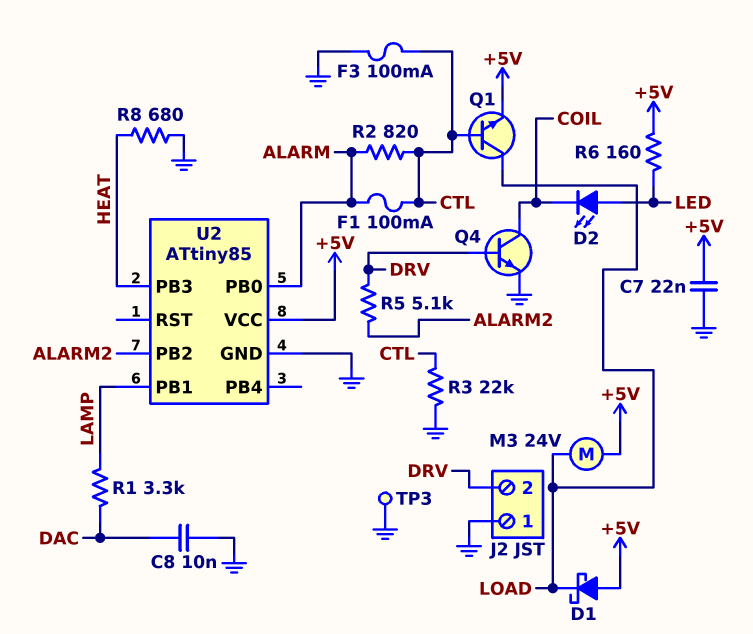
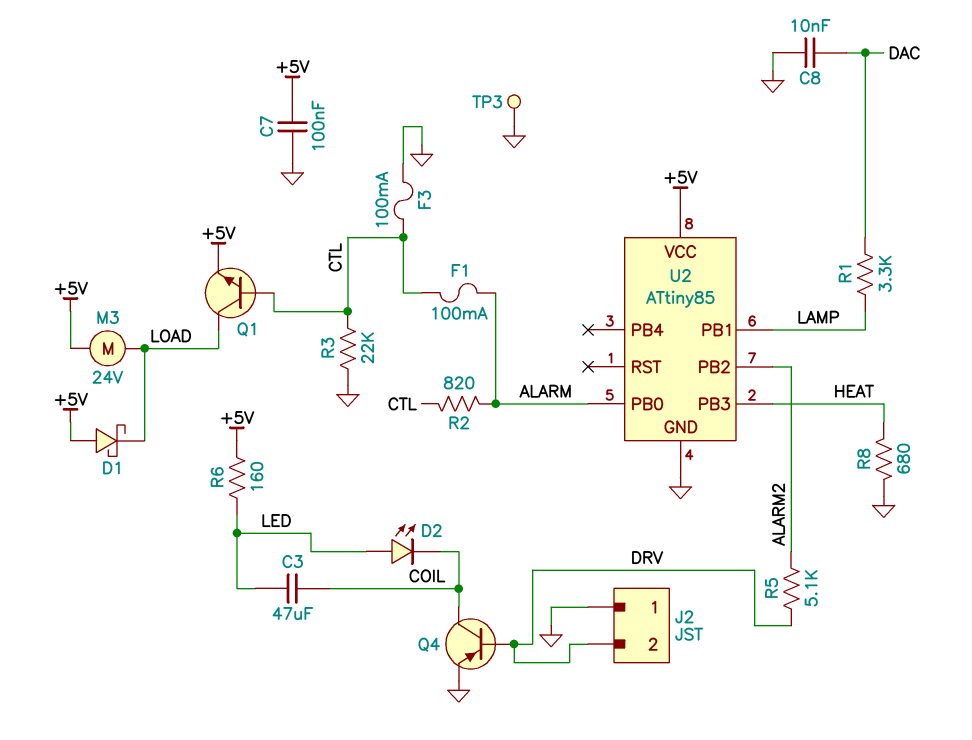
C3: none -> 47uF (COIL, LED)
C7: 22nF (+5V, GND) -> 100nF (+5V, GND)
Q4: NPN (B DRV, C COIL, E GND) -> PNP (B DRV, C COIL, E GND)

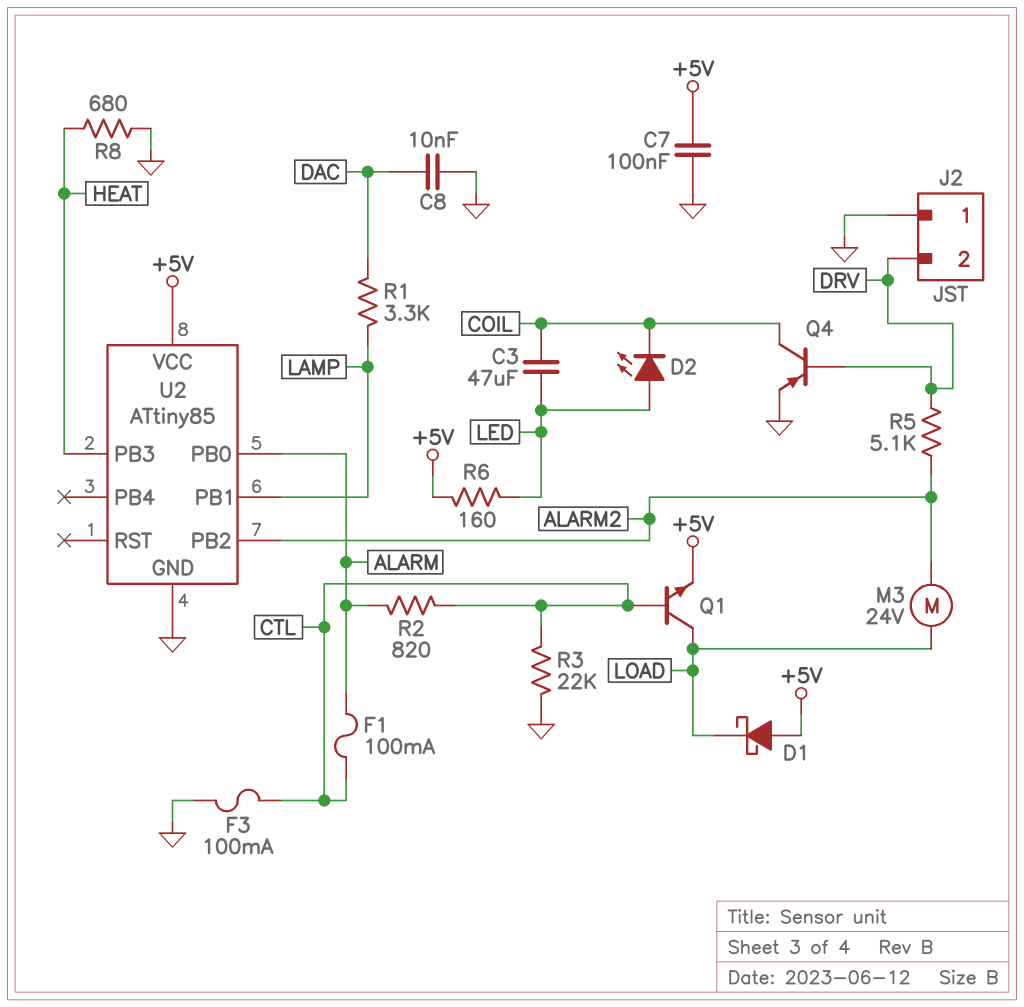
M3: motor 24V (+5V, LOAD) -> motor 24V (ALARM2, LOAD)
TP3: test point (GND) -> none

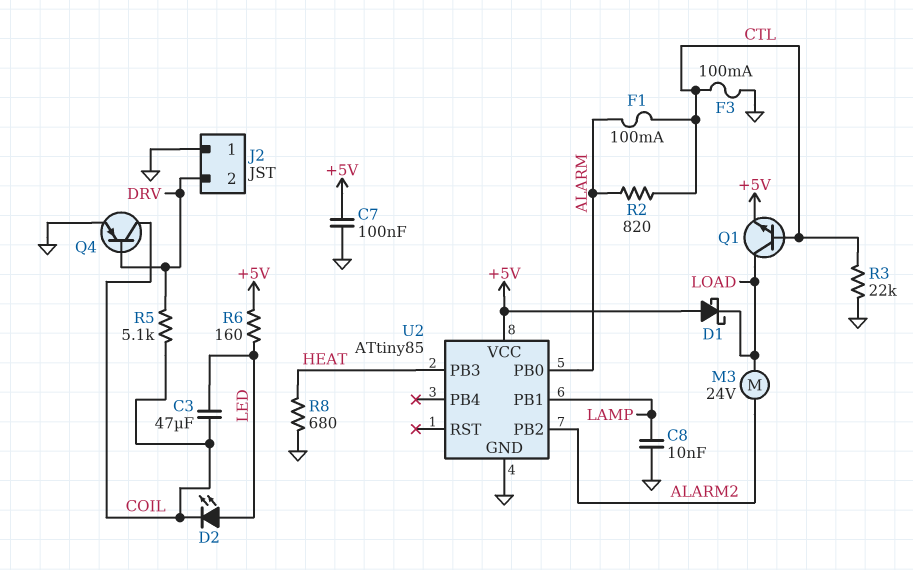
C8: 10nF (DAC, GND) -> 10nF (GND, LAMP)
R1: 3.3k (DAC, LAMP) -> none
R5: 5.1k (ALARM2, DRV) -> 5.1k (COIL, DRV)

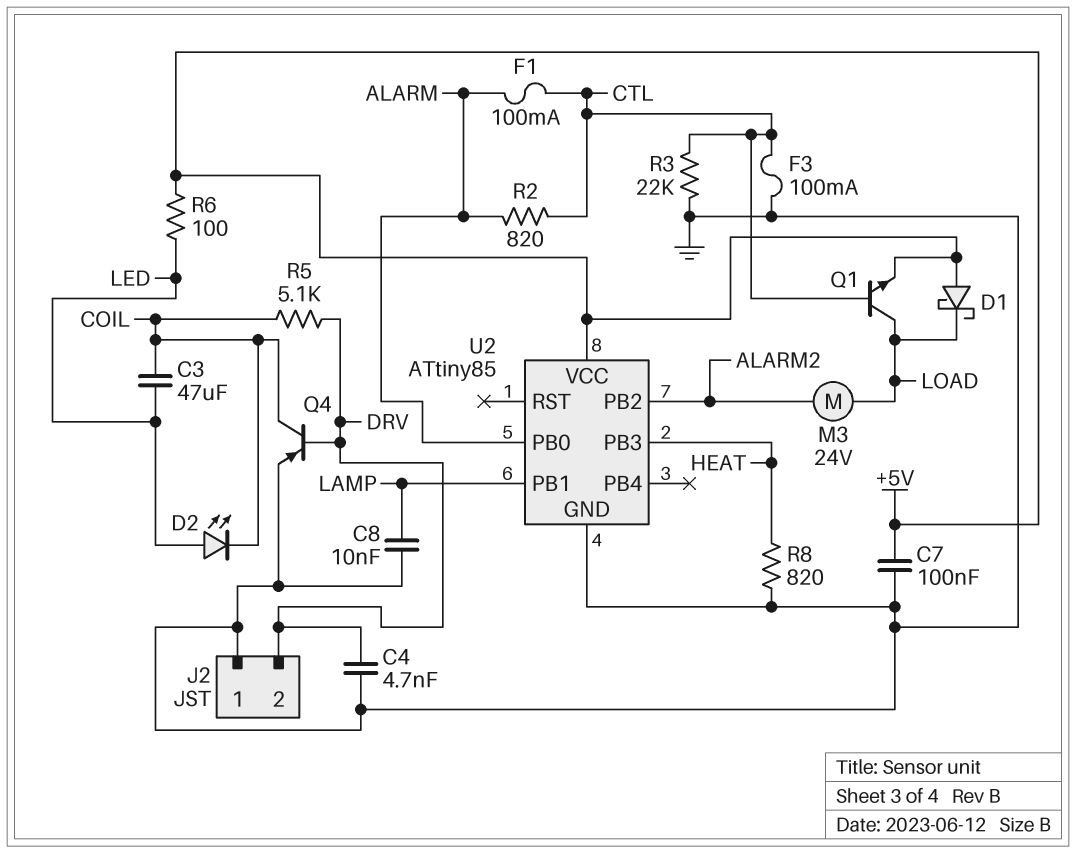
C4: none -> 4.7nF (DRV, GND)
R6: 160 (+5V, LED) -> 100 (+5V, LED)
R8: 680 (GND, HEAT) -> 820 (GND, HEAT)

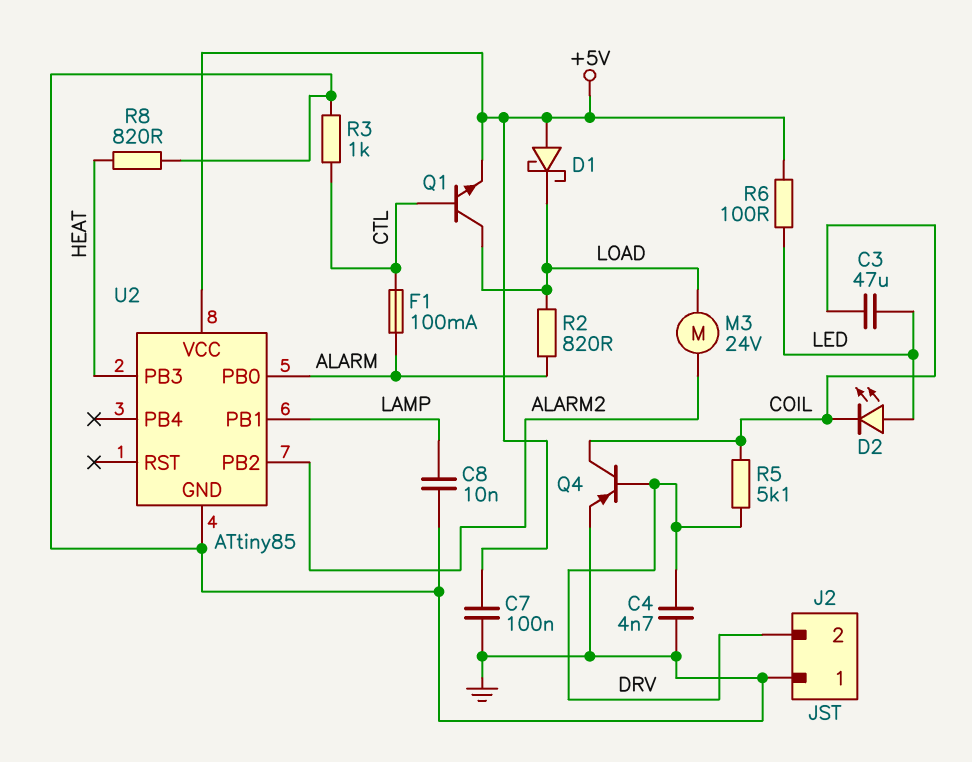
F3: 100mA (CTL, GND) -> none
R2: 820 (ALARM, CTL) -> 820 (ALARM, LOAD)
R3: 22k (CTL, GND) -> 1k (CTL, GND)

